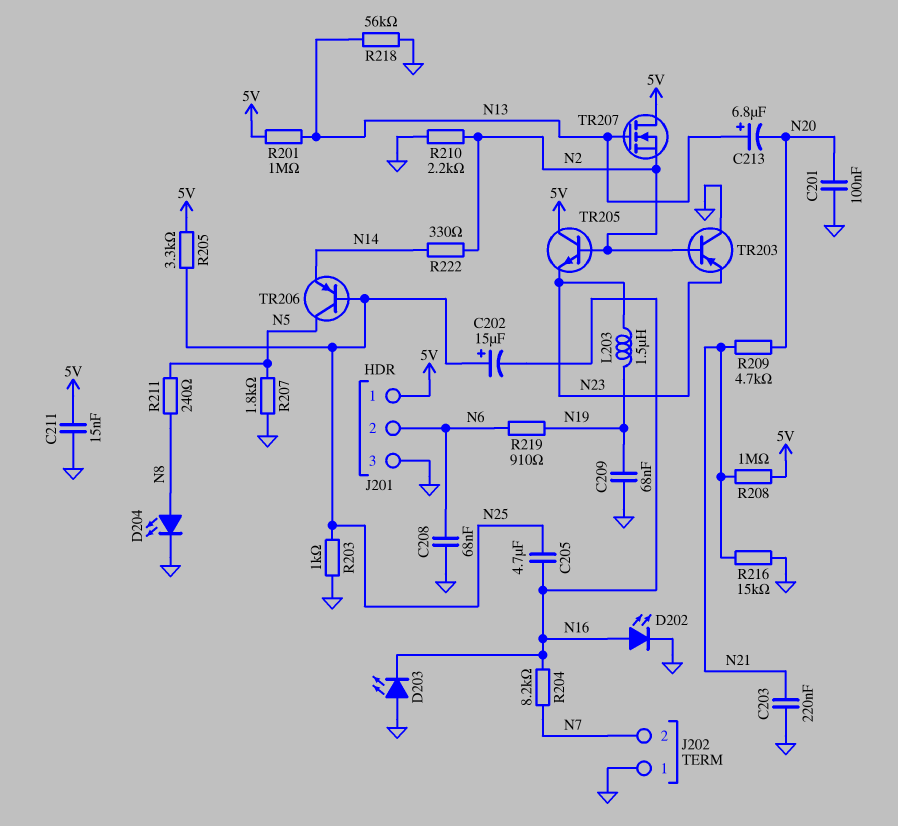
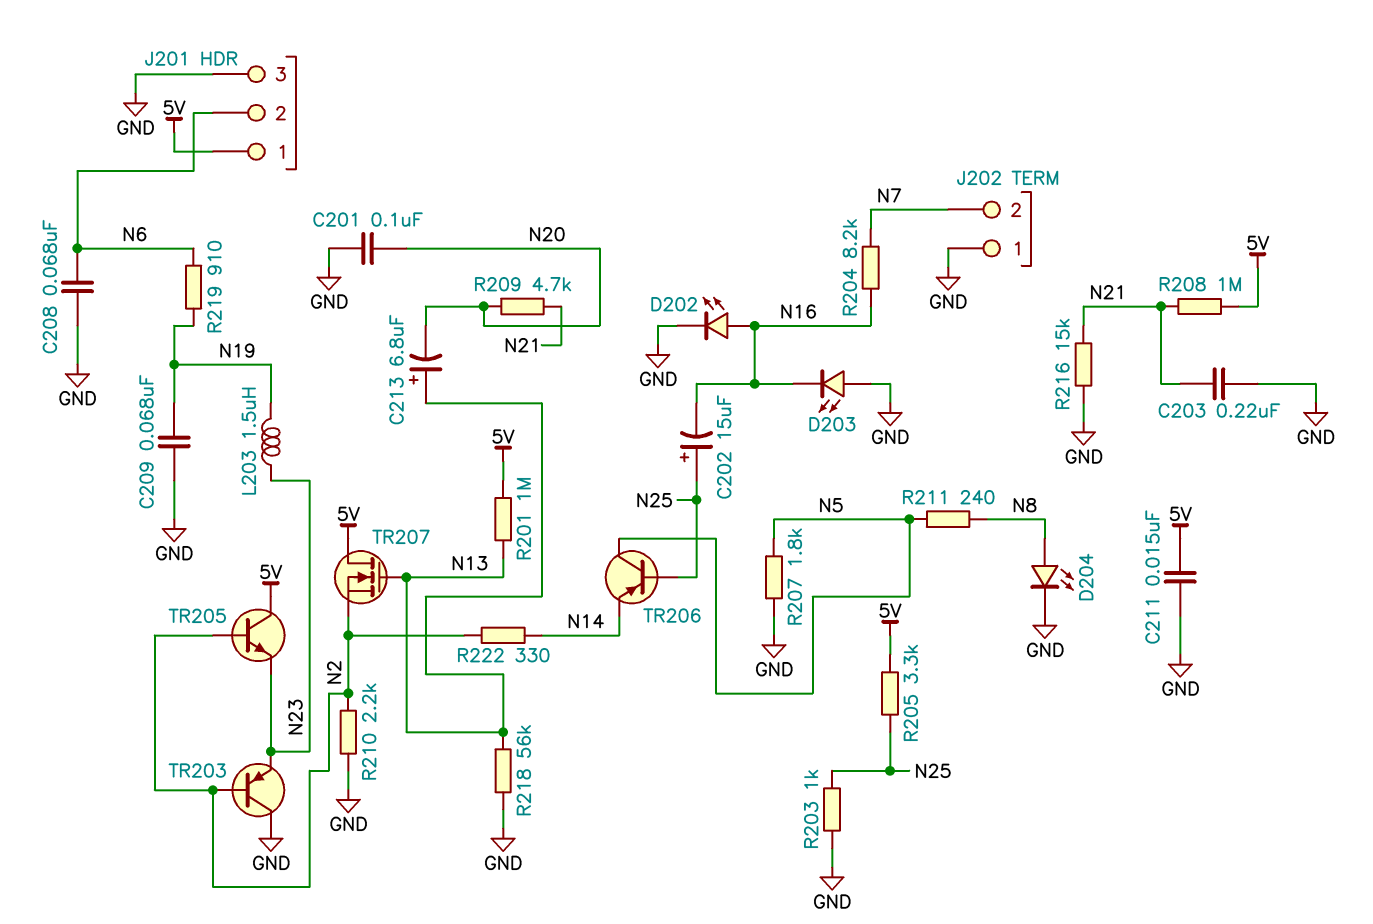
C205: 4.7uF (N16, N25) -> none

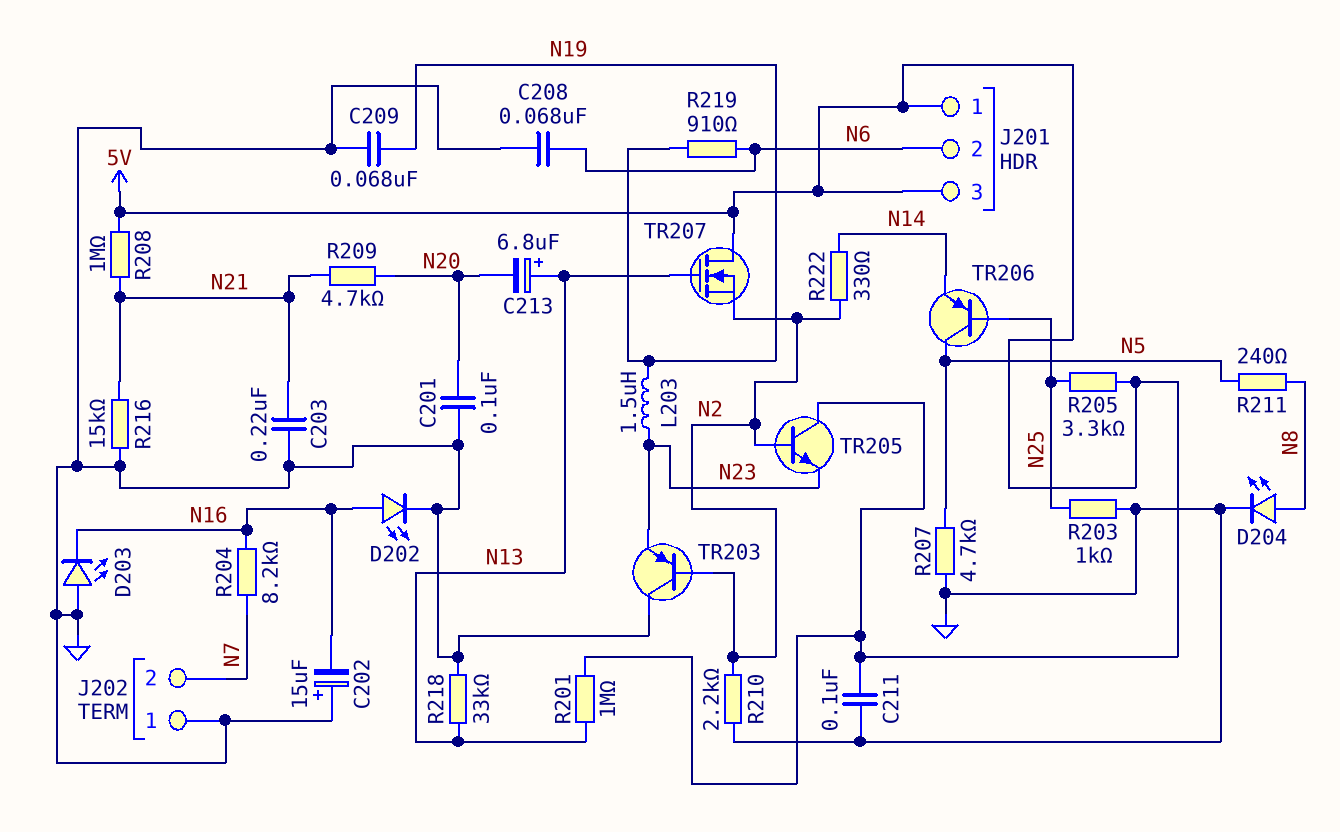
C202: 15uF (plus N25, minus N16) -> 15uF (plus GND, minus N16)
C211: 15nF (5V, GND) -> 100nF (5V, GND)
J201 pin 3: GND -> 5V
R207: 1.8k (GND, N5) -> 4.7k (GND, N5)
R218: 56k (GND, N13) -> 33k (GND, N13)

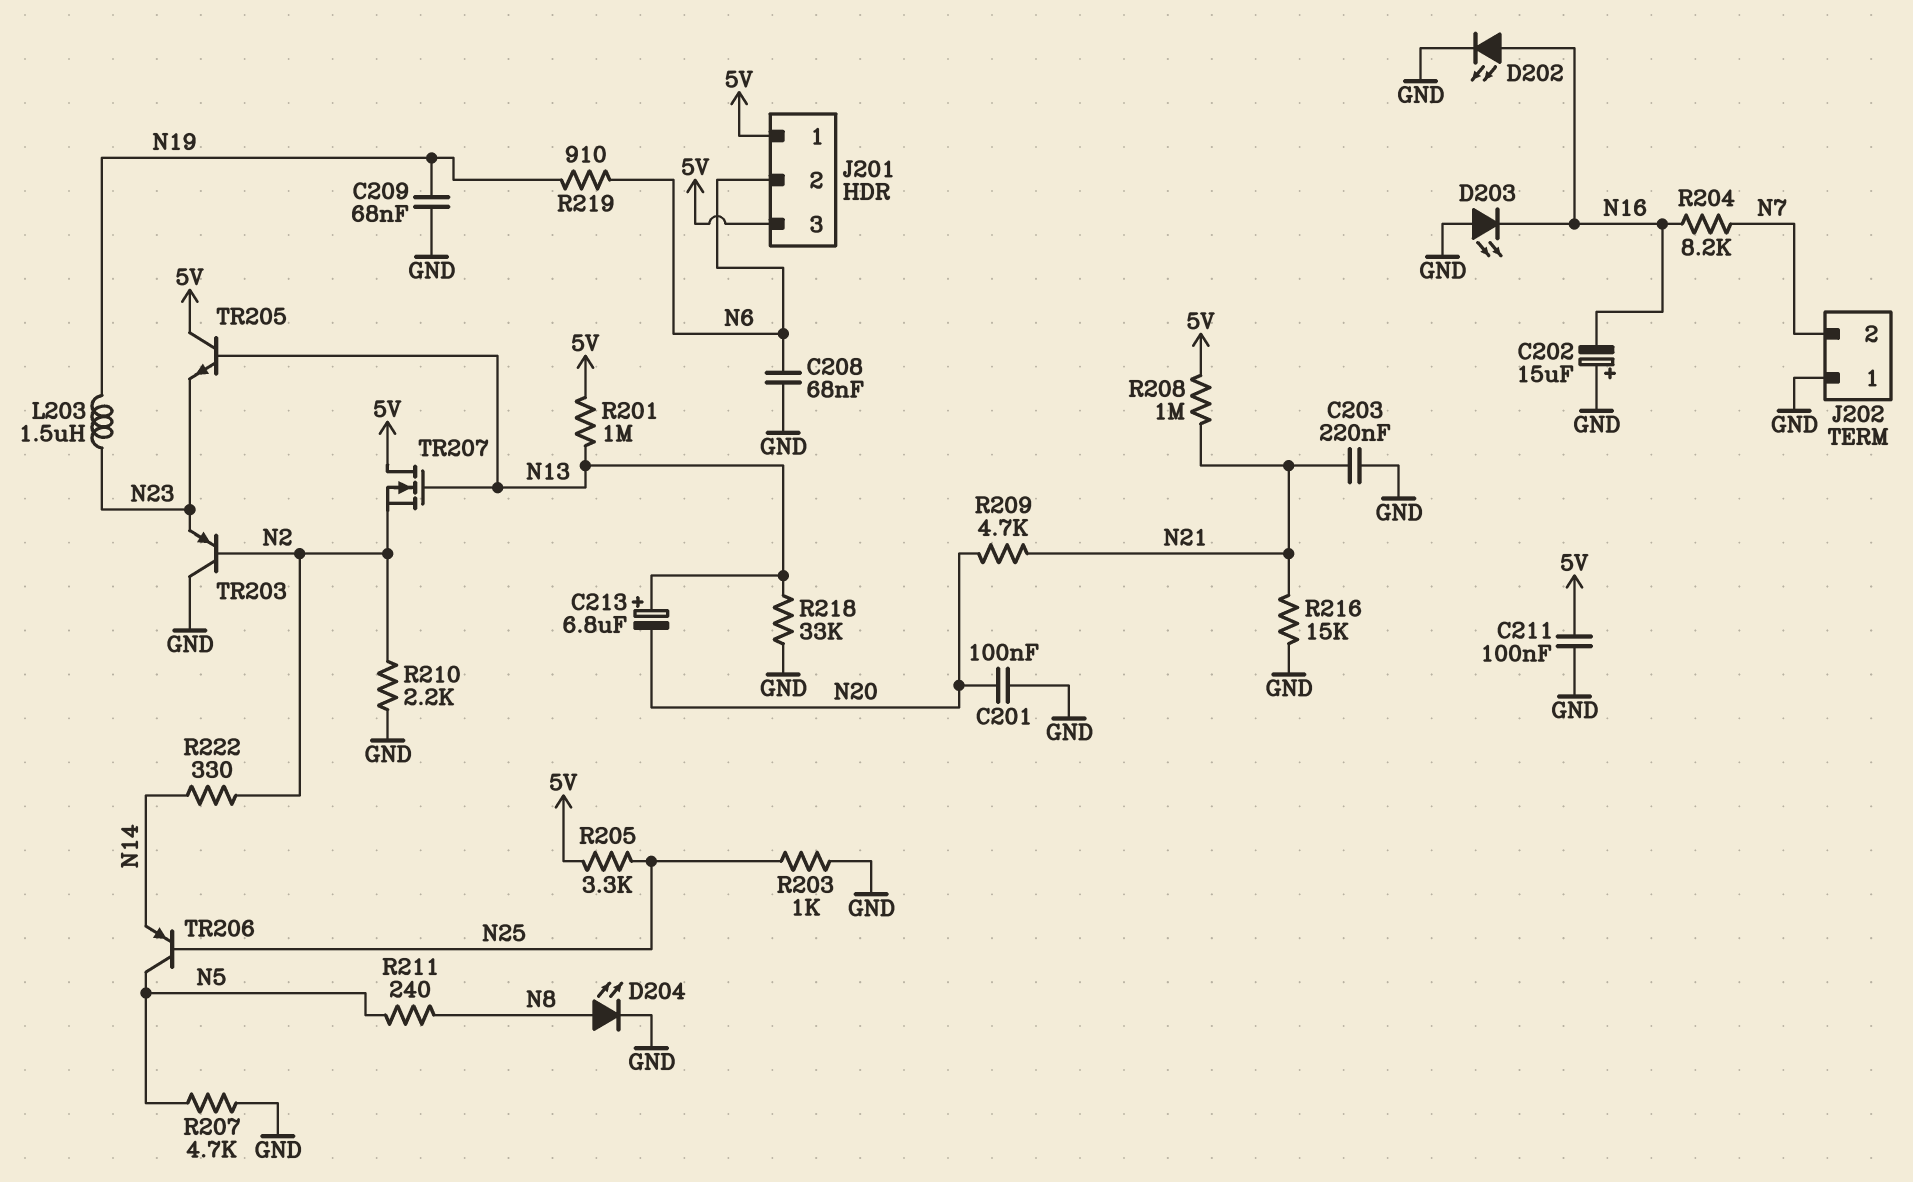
TR205: NPN (B N2, C 5V, E N23) -> NPN (B N13, C 5V, E N23)

